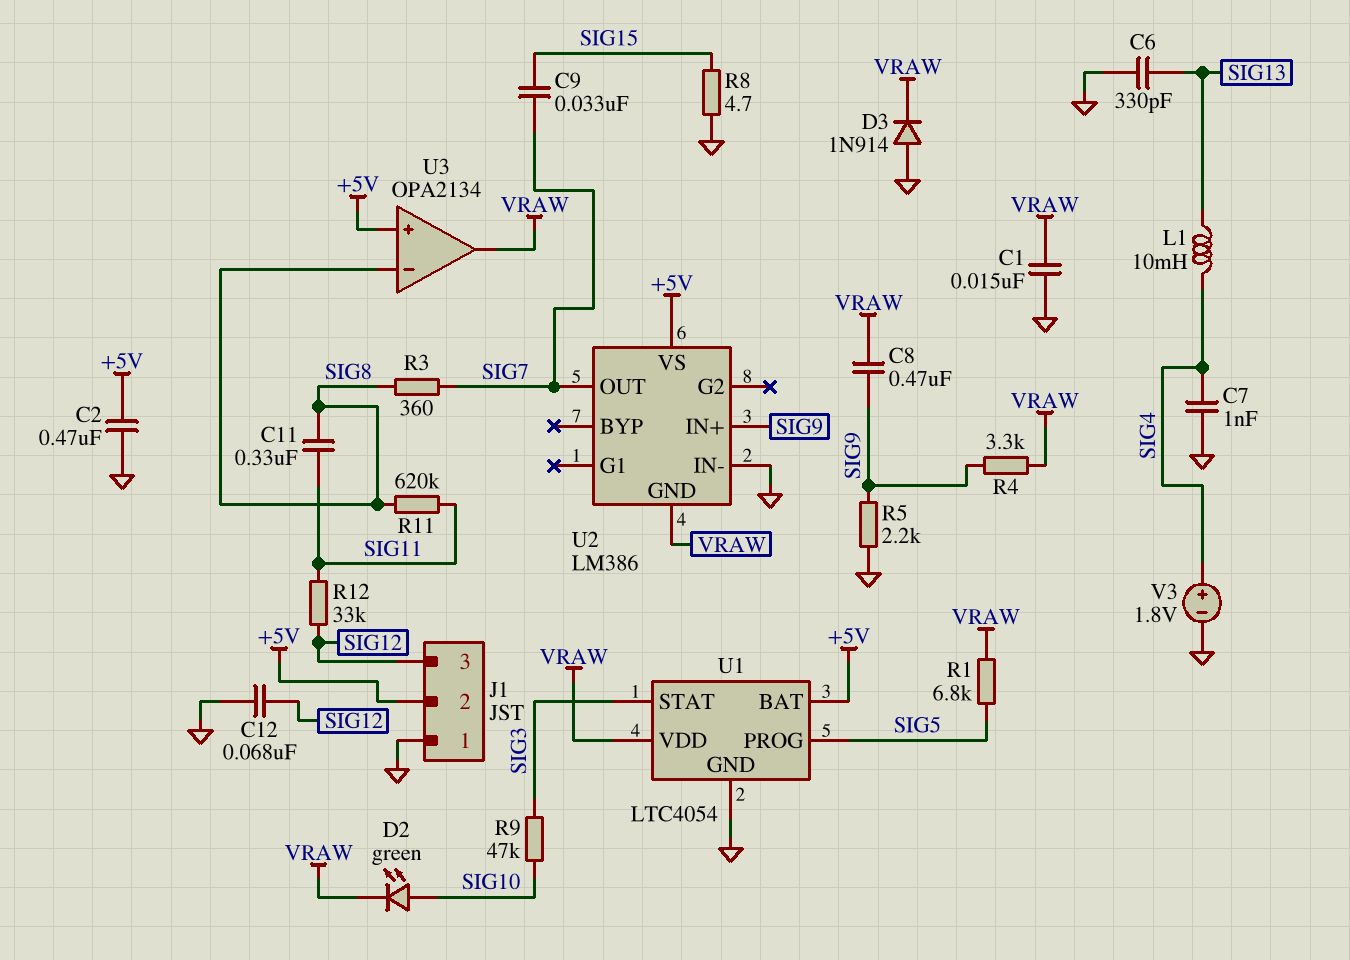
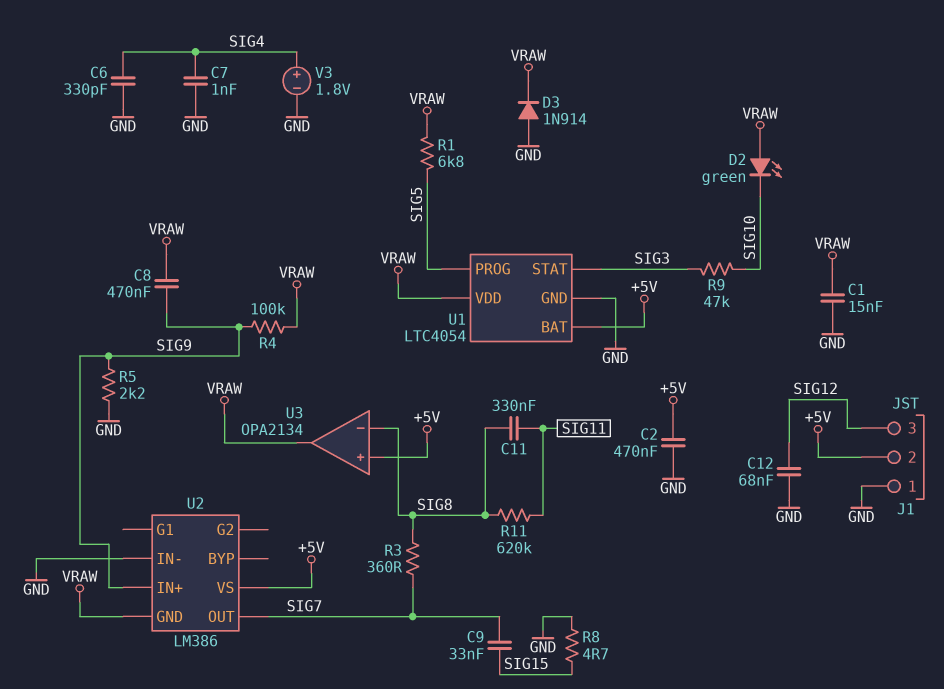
C6: 330pF (GND, SIG13) -> 330pF (GND, SIG4)
D2: LED green (A SIG10, K VRAW) -> LED green (A VRAW, K SIG10)
L1: 10mH (SIG4, SIG13) -> none
R4: 3.3k (SIG9, VRAW) -> 100k (SIG9, VRAW)
R12: 33k (SIG11, SIG12) -> none

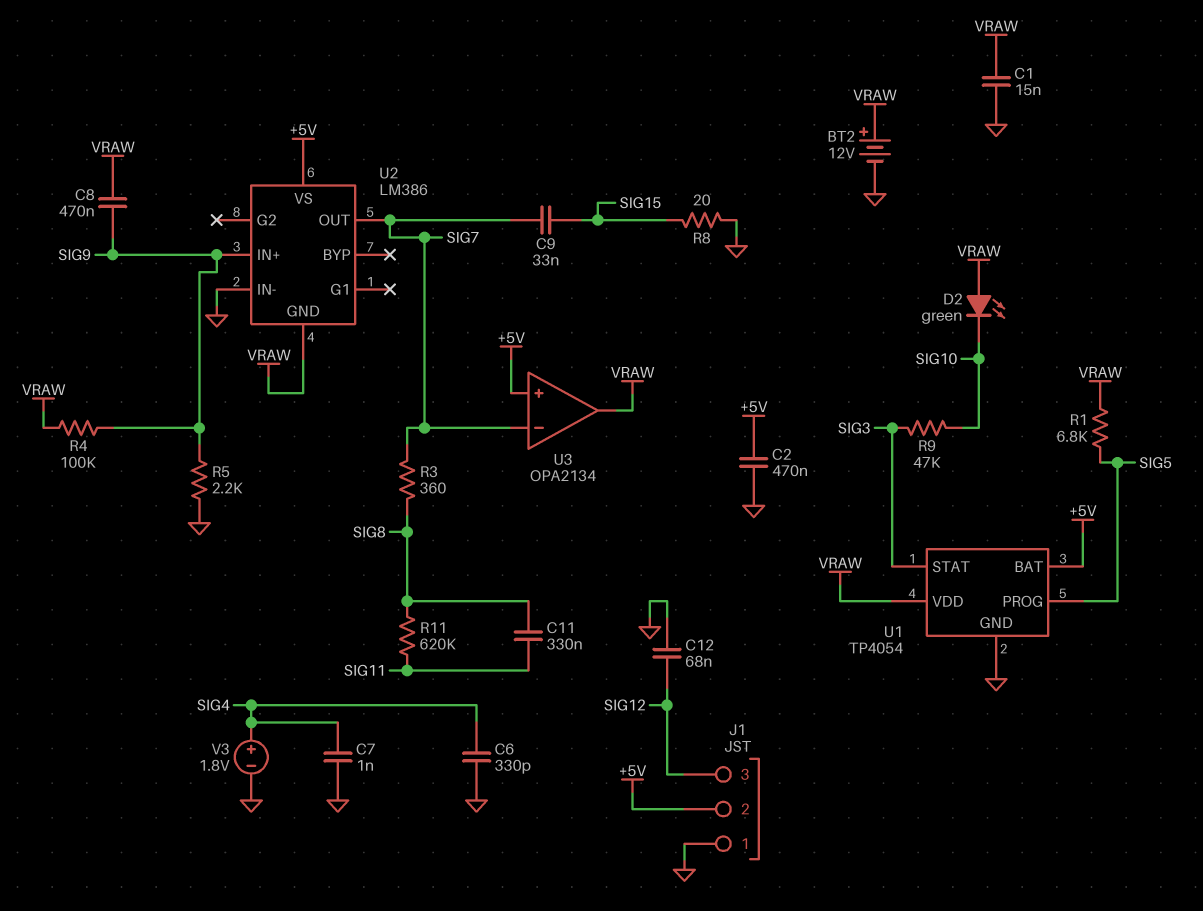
BT2: none -> 12V (plus VRAW, minus GND)
D3: diode 1N914 (A GND, K VRAW) -> none
R8: 4.7 (GND, SIG15) -> 20 (GND, SIG15)
U1: LTC4054 -> TP4054
U3 pin in-: SIG8 -> SIG7

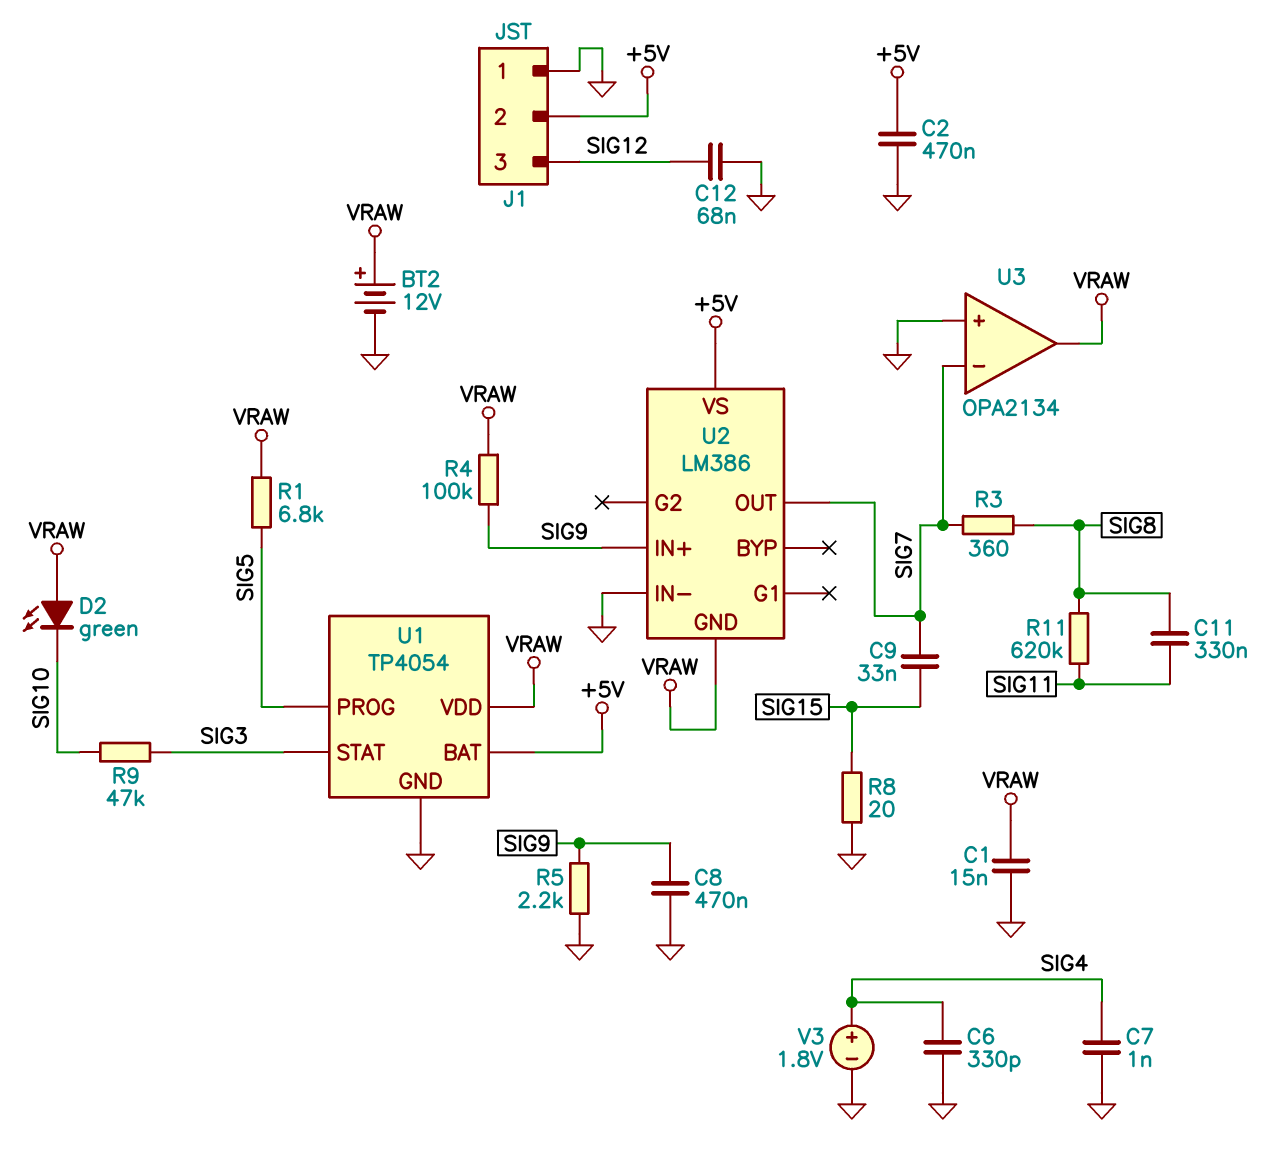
C8: 470nF (SIG9, VRAW) -> 470nF (GND, SIG9)
U3 pin in+: +5V -> GND

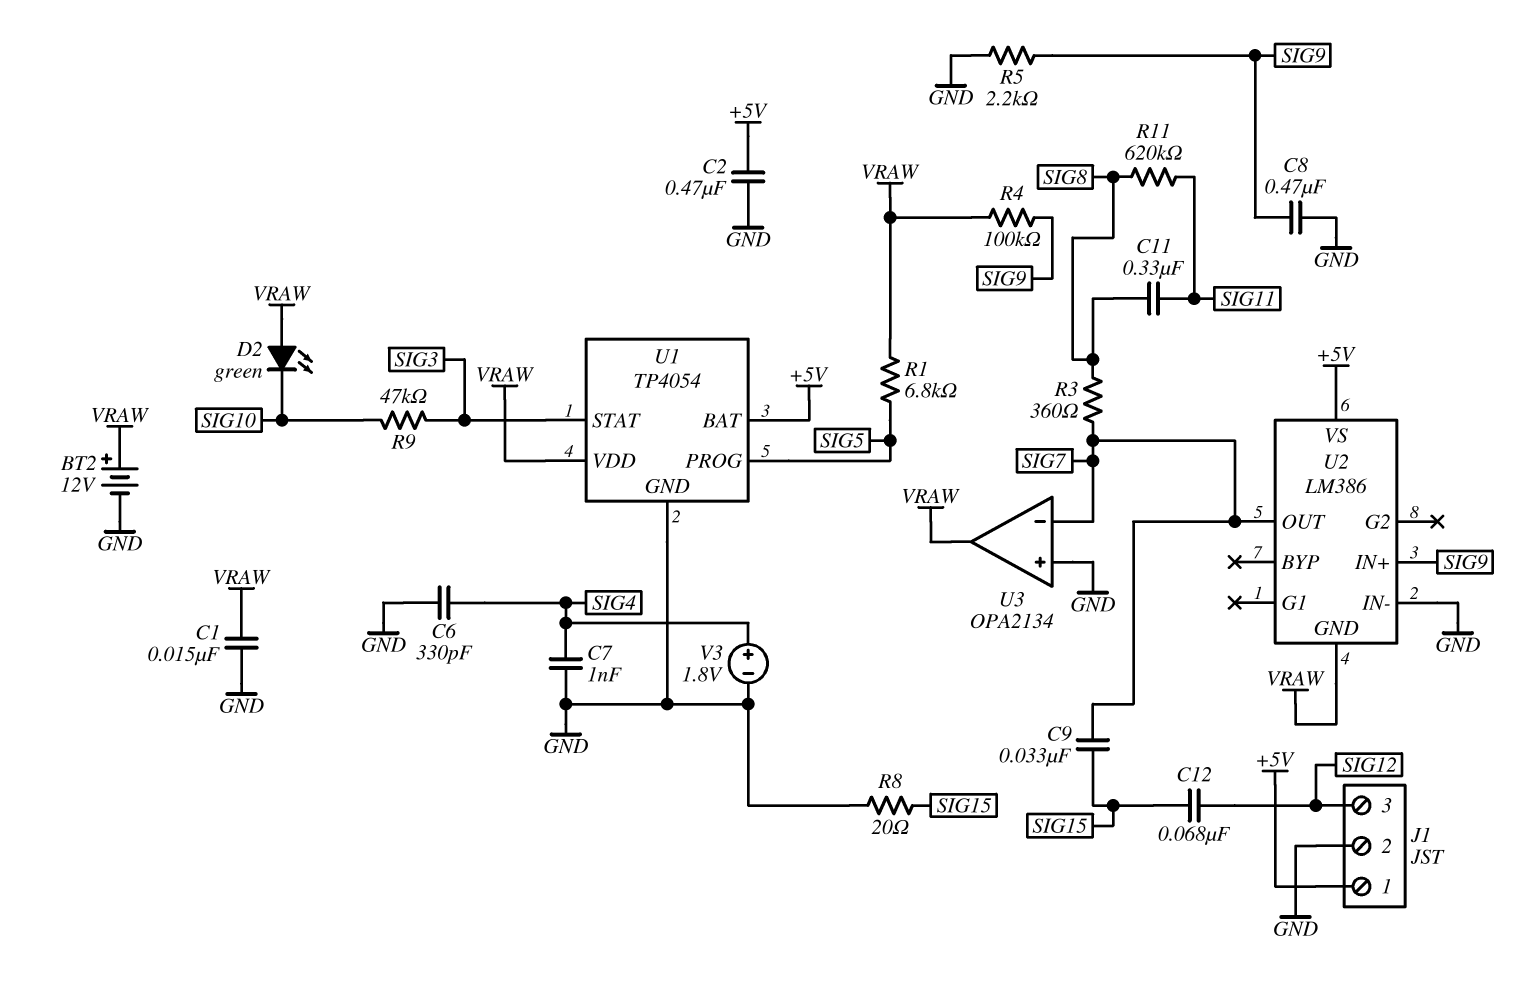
C12: 68nF (GND, SIG12) -> 68nF (SIG12, SIG15)
J1 pin 1: GND -> +5V
J1 pin 2: +5V -> GND

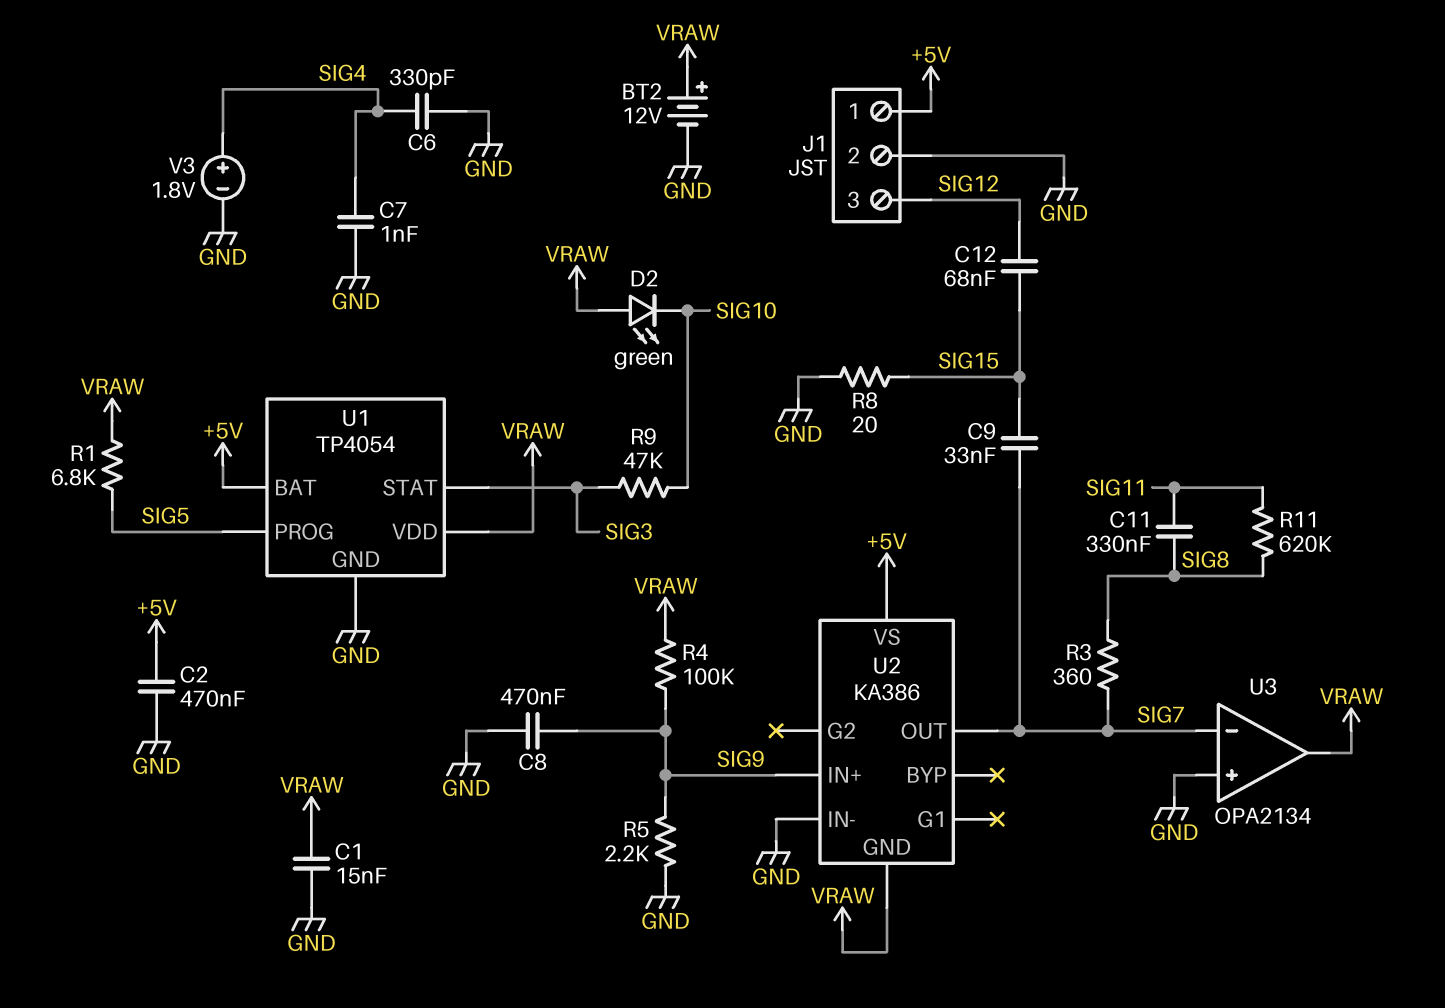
U2: LM386 -> KA386

